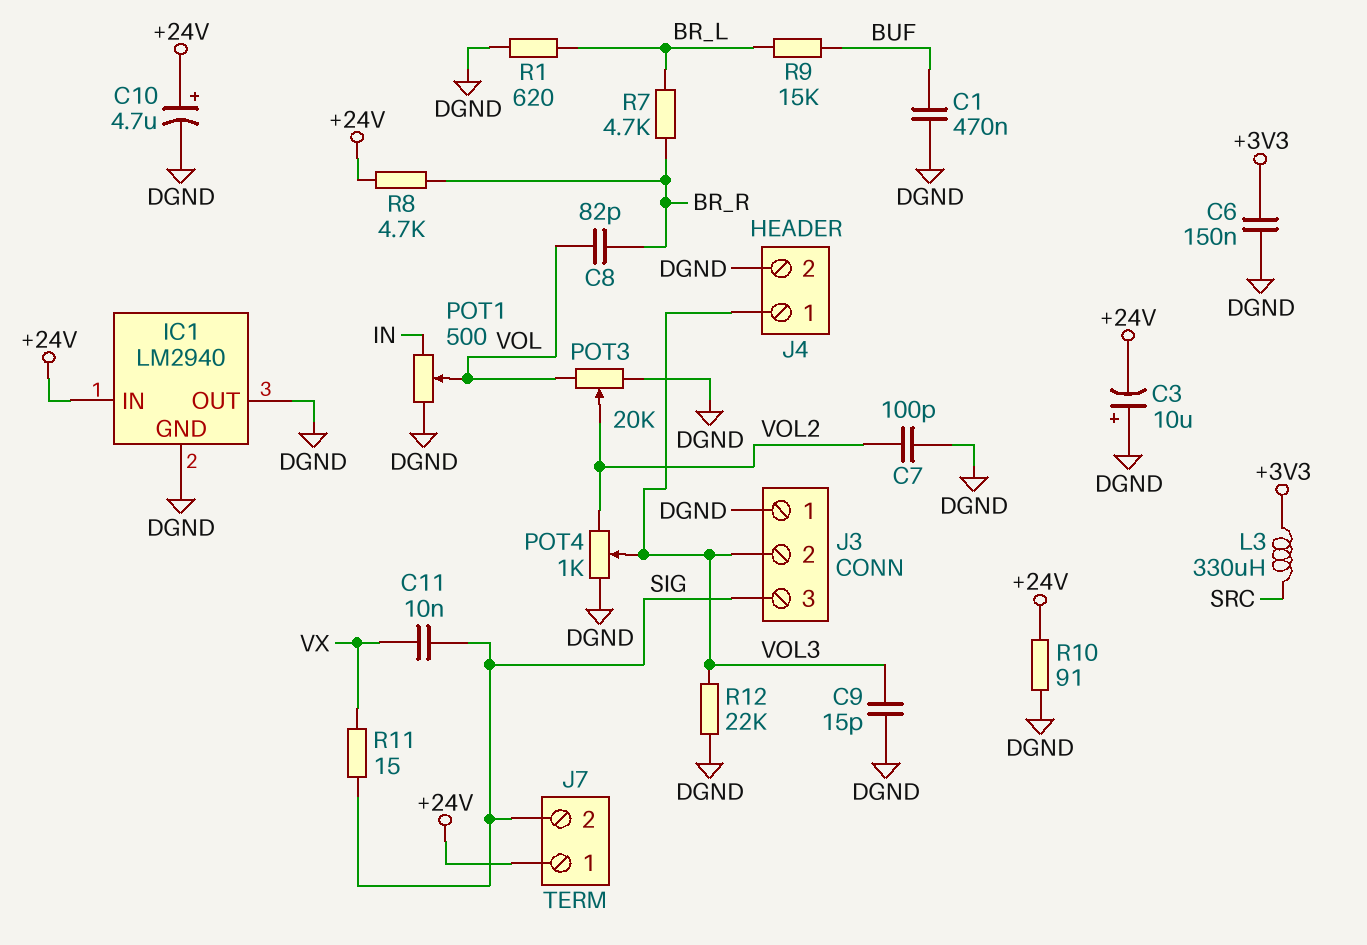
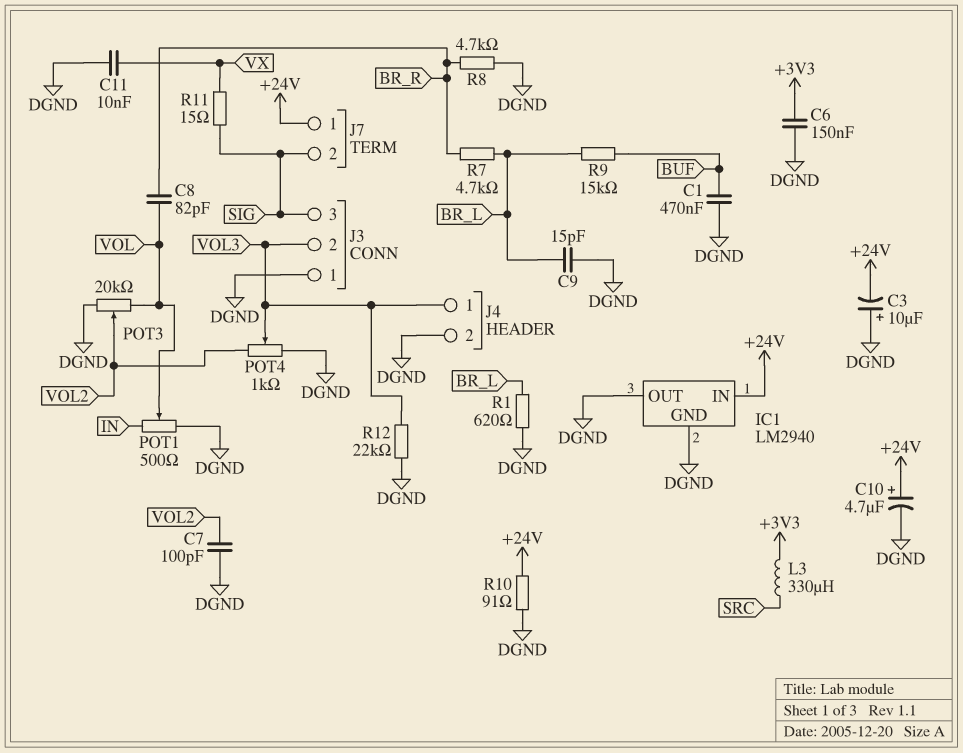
C9: 15pF (DGND, VOL3) -> 15pF (BR_L, DGND)
C11: 10nF (SIG, VX) -> 10nF (DGND, VX)
R8: 4.7k (+24V, BR_R) -> 4.7k (BR_R, DGND)

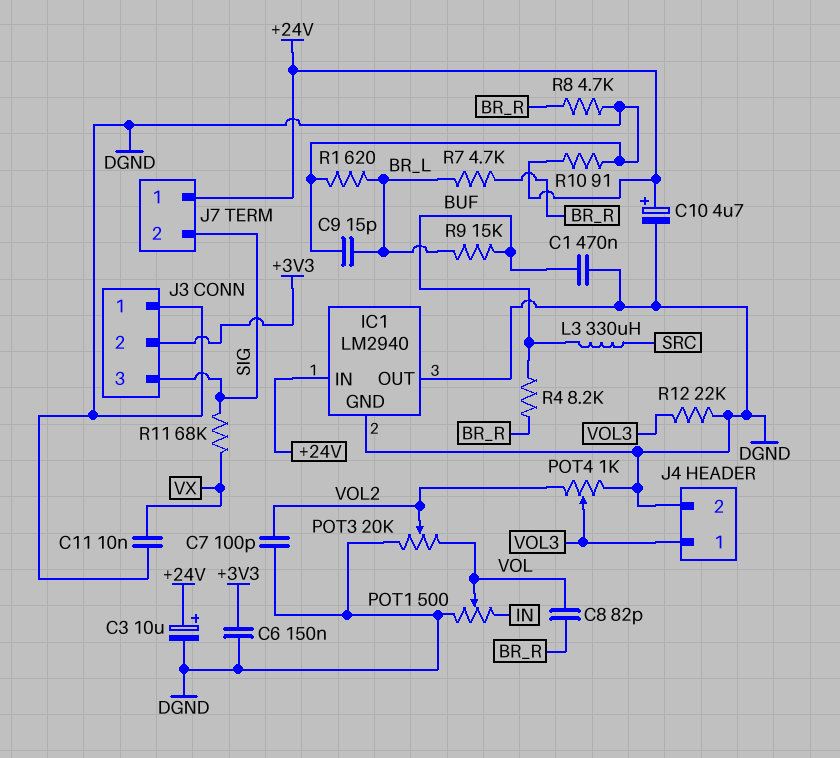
C3: 10uF (plus DGND, minus +24V) -> 10uF (plus +24V, minus DGND)
J3 pin 2: VOL3 -> +3V3
L3: 330uH (+3V3, SRC) -> 330uH (BUF, SRC)
R4: none -> 8.2k (BR_R, BUF)
R11: 15 (SIG, VX) -> 68k (SIG, VX)

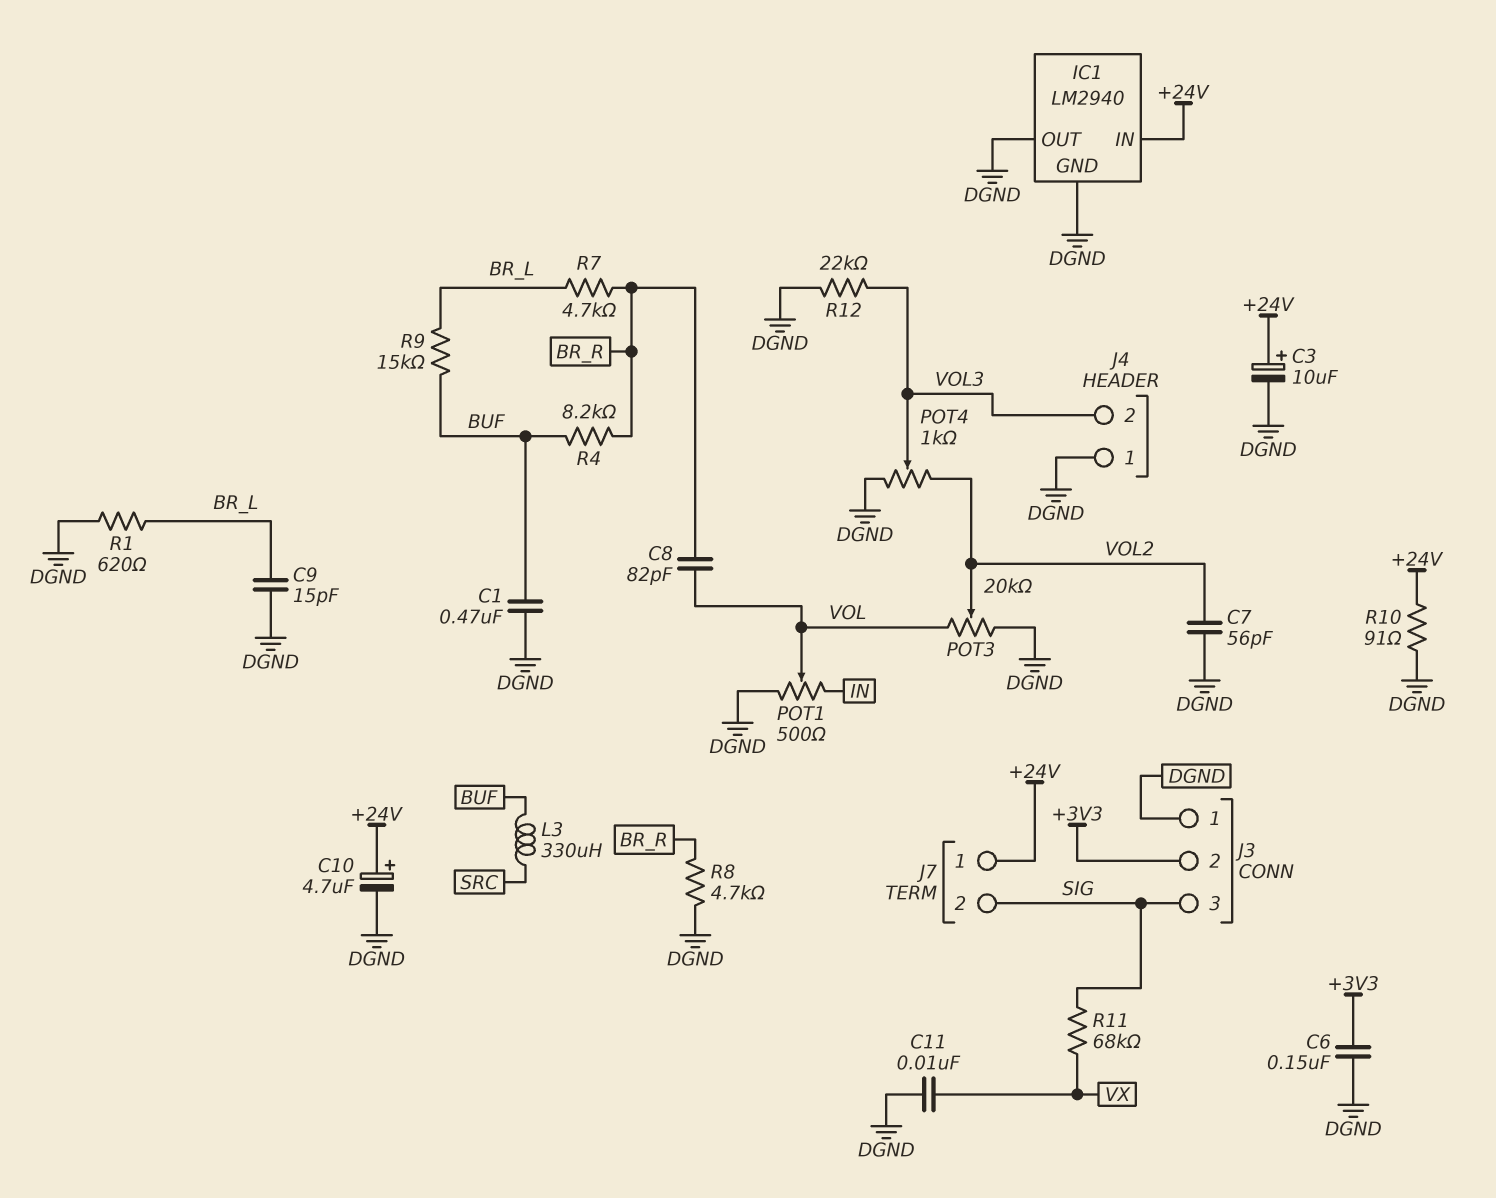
C7: 100pF (DGND, VOL2) -> 56pF (DGND, VOL2)
J4 pin 1: VOL3 -> DGND
J4 pin 2: DGND -> VOL3

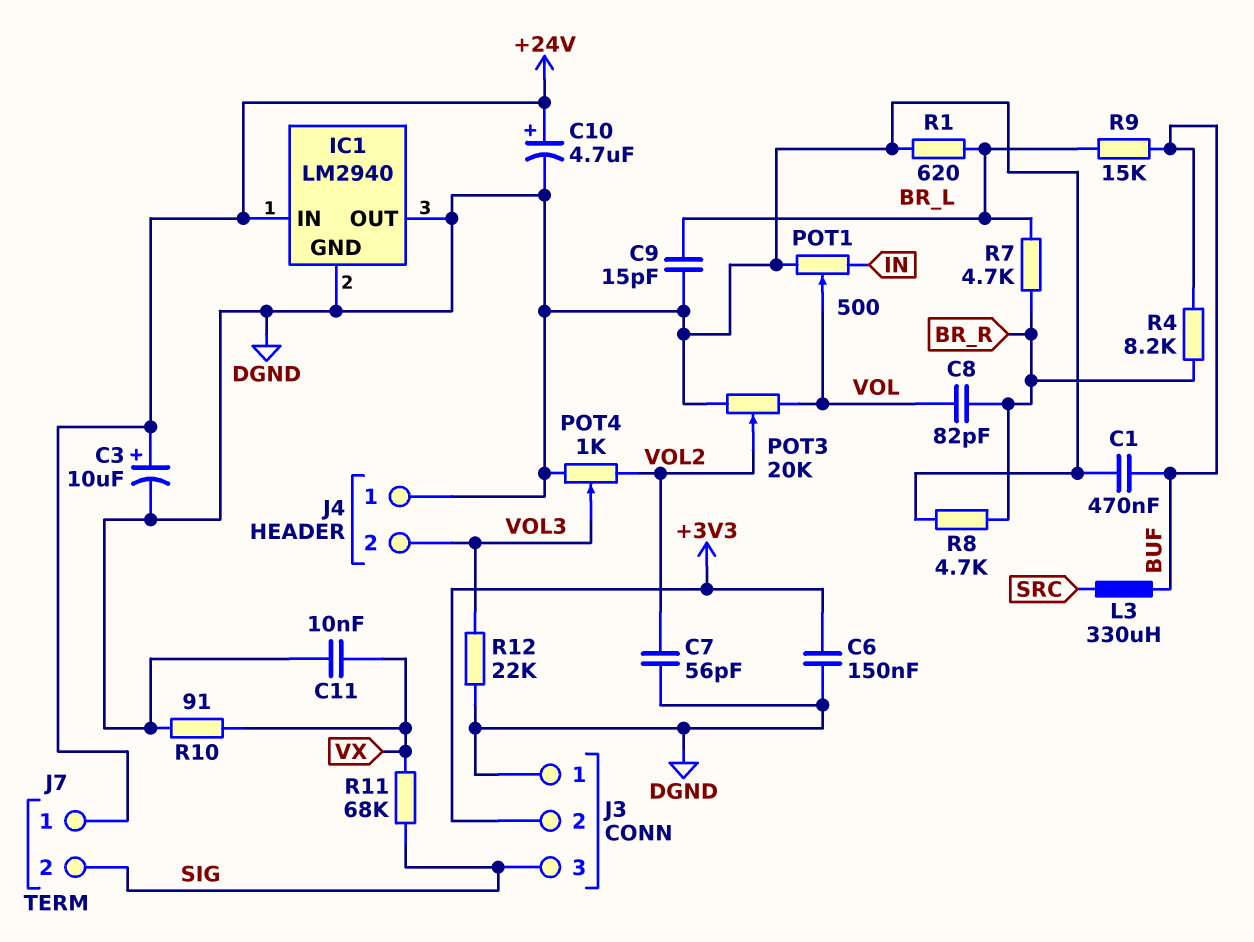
R10: 91 (+24V, DGND) -> 91 (DGND, VX)

